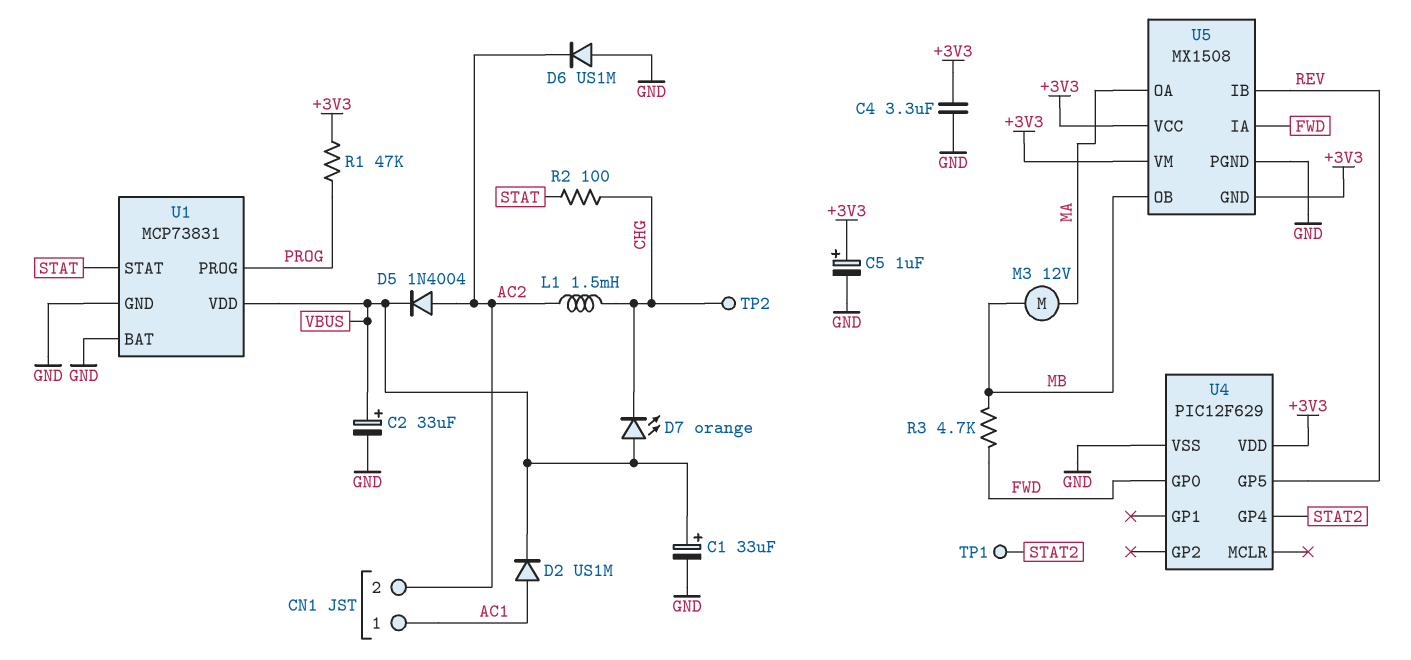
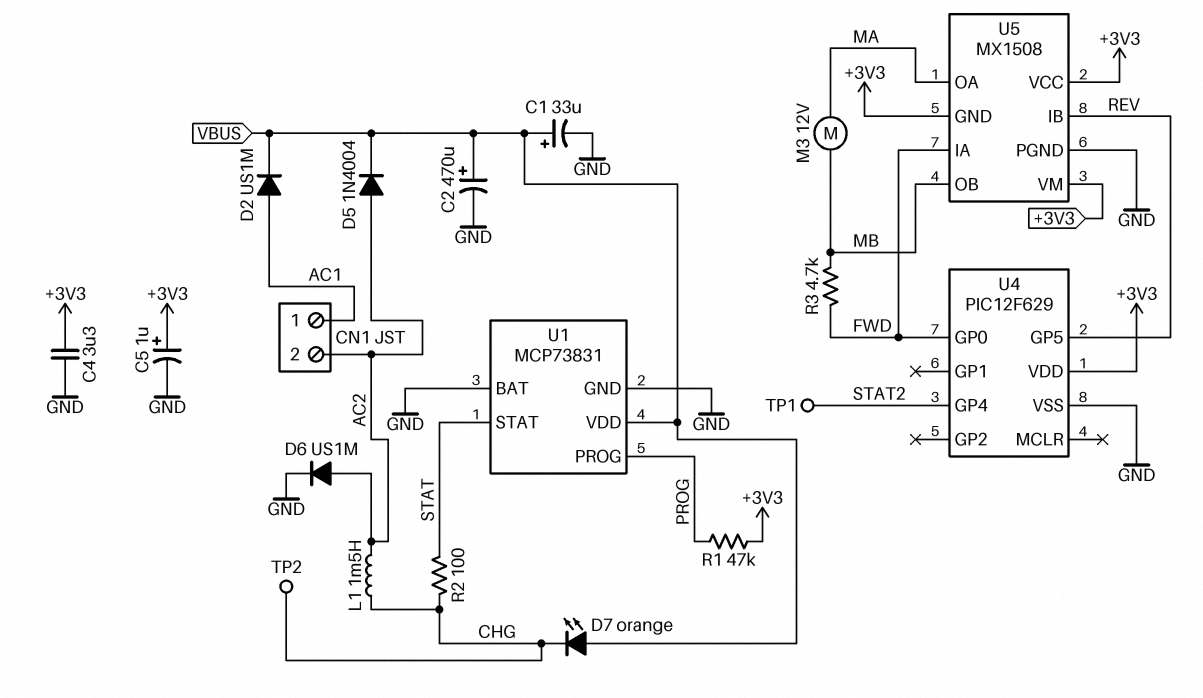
C2: 33uF (plus VBUS, minus GND) -> 470uF (plus VBUS, minus GND)
D6: diode US1M (A GND, K AC2) -> diode US1M (A AC2, K GND)

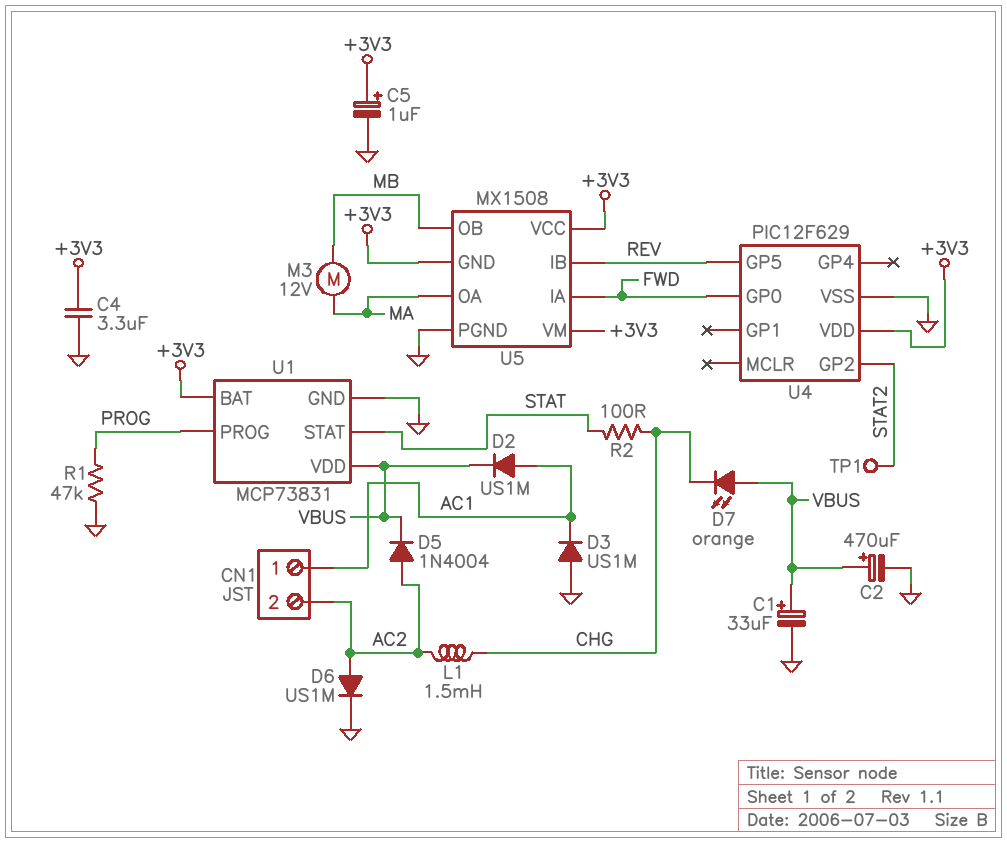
D3: none -> diode US1M (A GND, K AC1)
R1: 47k (+3V3, PROG) -> 47k (GND, PROG)
R3: 4.7k (FWD, MB) -> none
TP2: test point (CHG) -> none
U1 pin BAT: GND -> +3V3
U4 pin GP2: none -> STAT2
U4 pin GP4: STAT2 -> none

